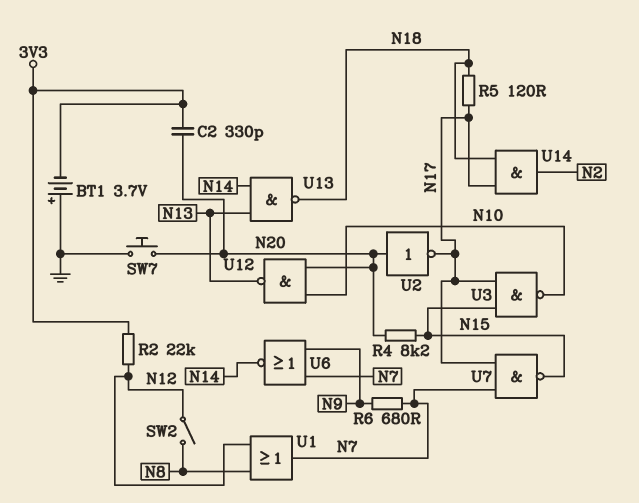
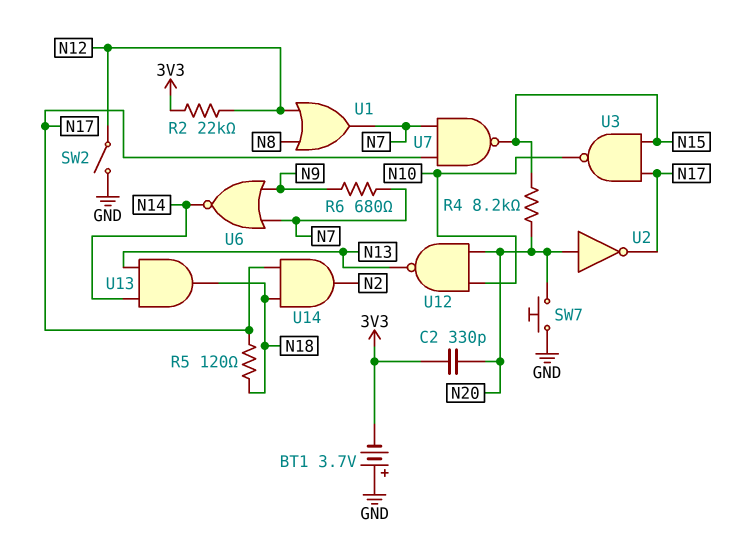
SW2: switch (N8, N12) -> switch (GND, N12)
U13: NAND (in N13, in N14, out N18) -> AND (in N13, in N14, out N18)

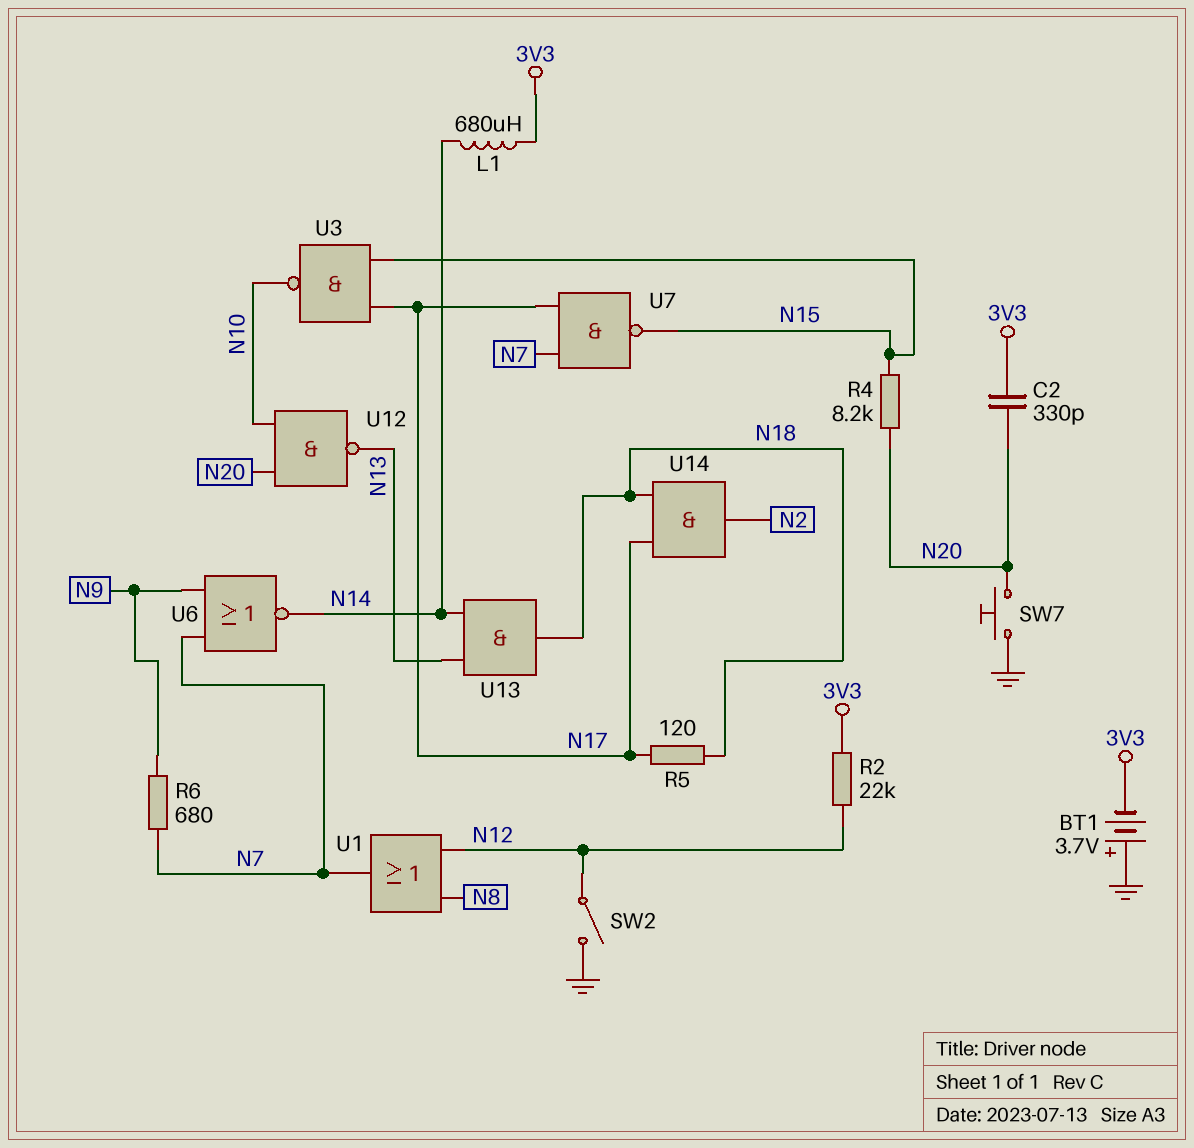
L1: none -> 680uH (3V3, N14)
U2: NOT (in N20, out N17) -> none

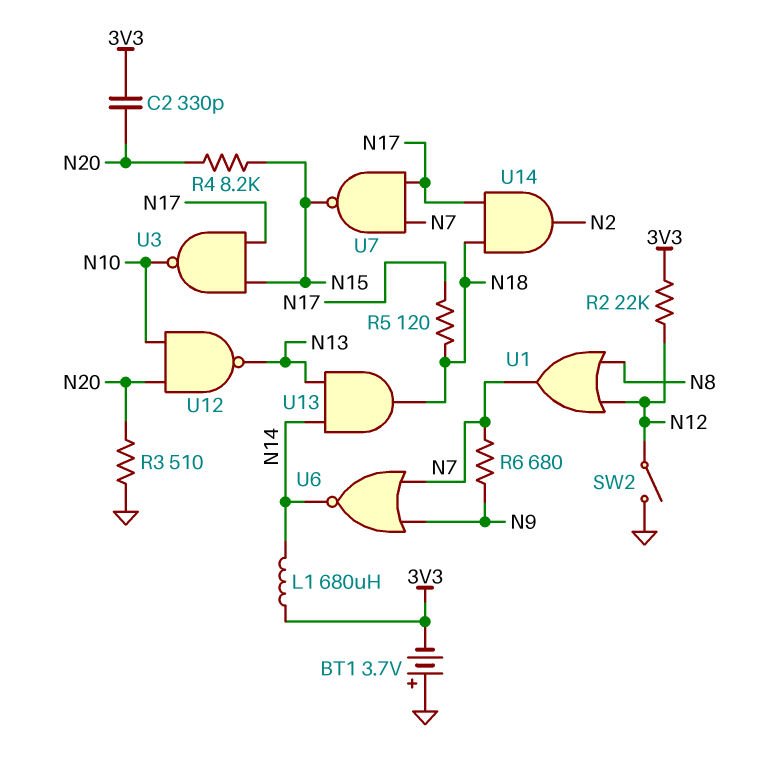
R3: none -> 510 (GND, N20)
SW7: button (GND, N20) -> none

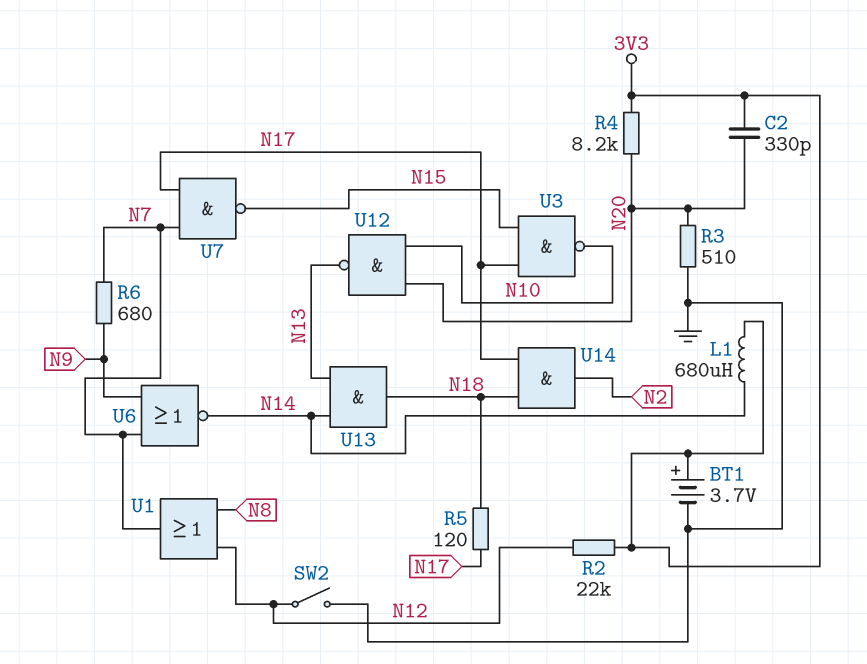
BT1: 3.7V (plus GND, minus 3V3) -> 3.7V (plus 3V3, minus GND)
R4: 8.2k (N15, N20) -> 8.2k (3V3, N20)

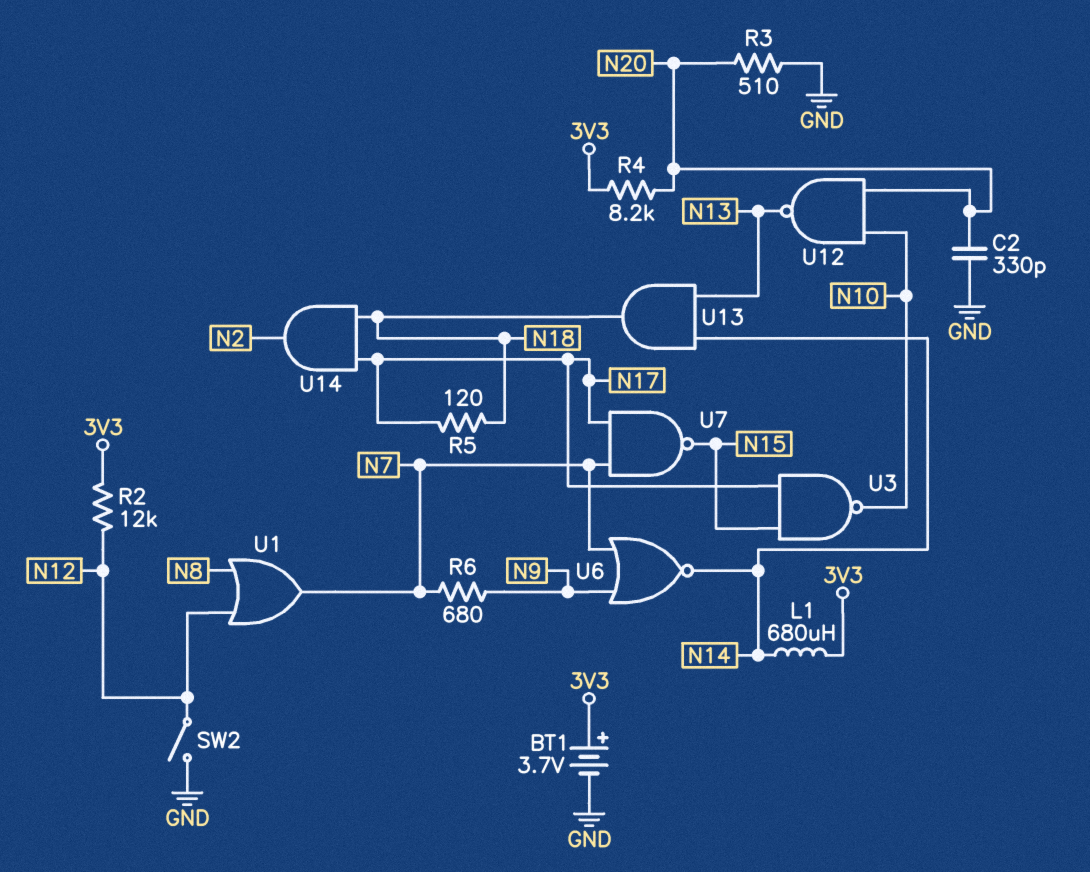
C2: 330pF (3V3, N20) -> 330pF (GND, N20)
R2: 22k (3V3, N12) -> 12k (3V3, N12)

